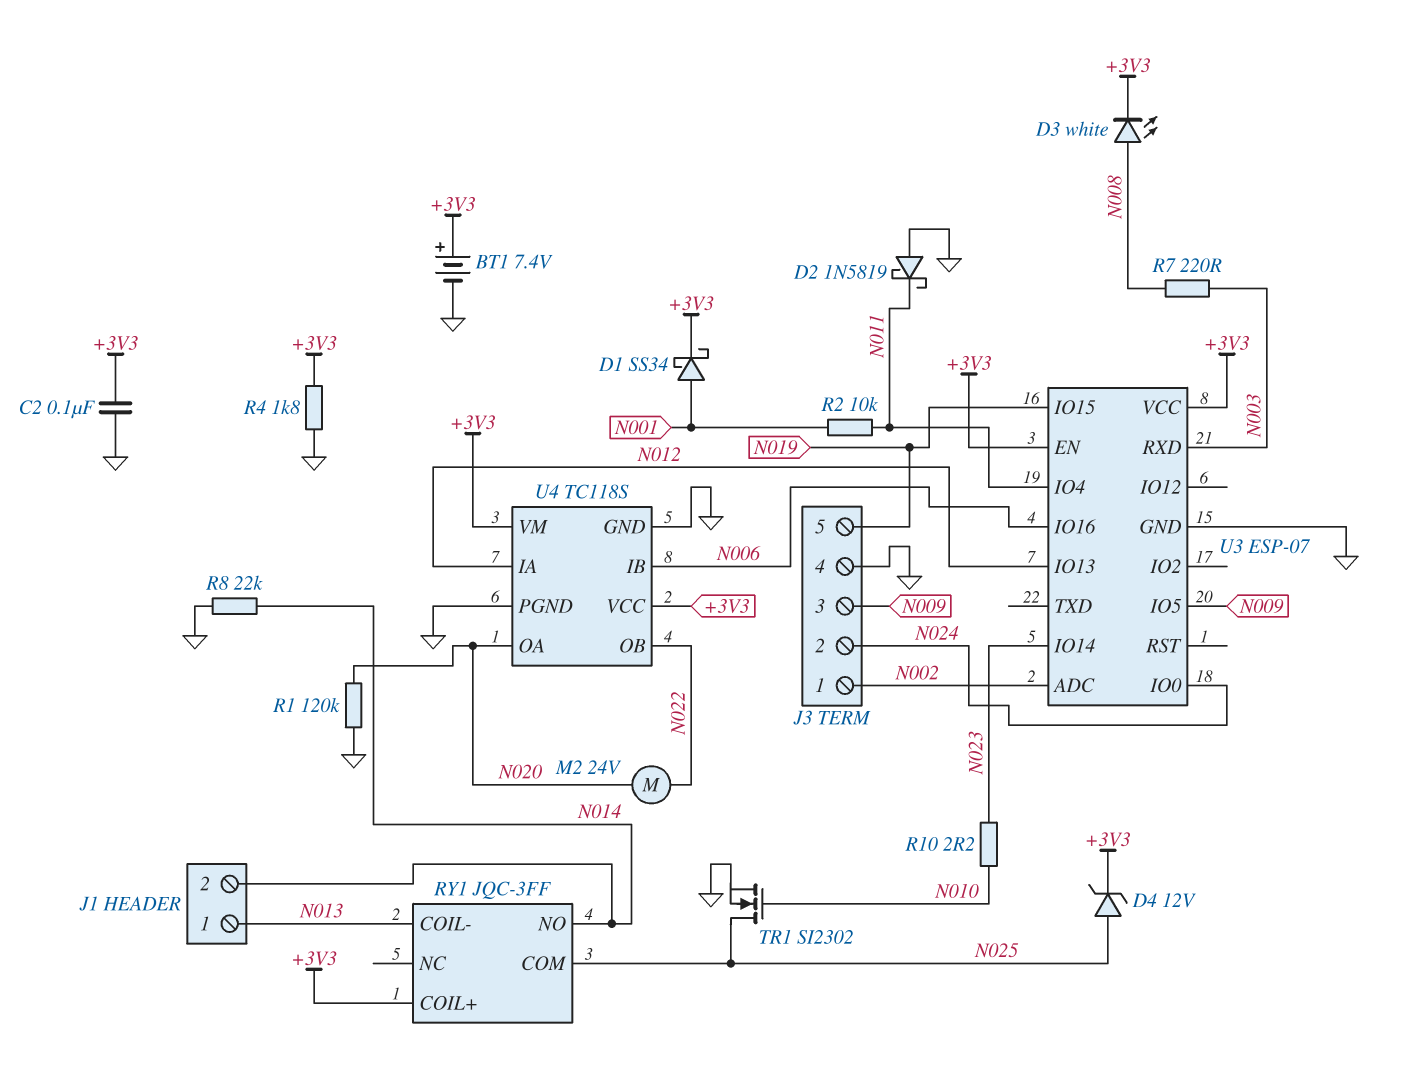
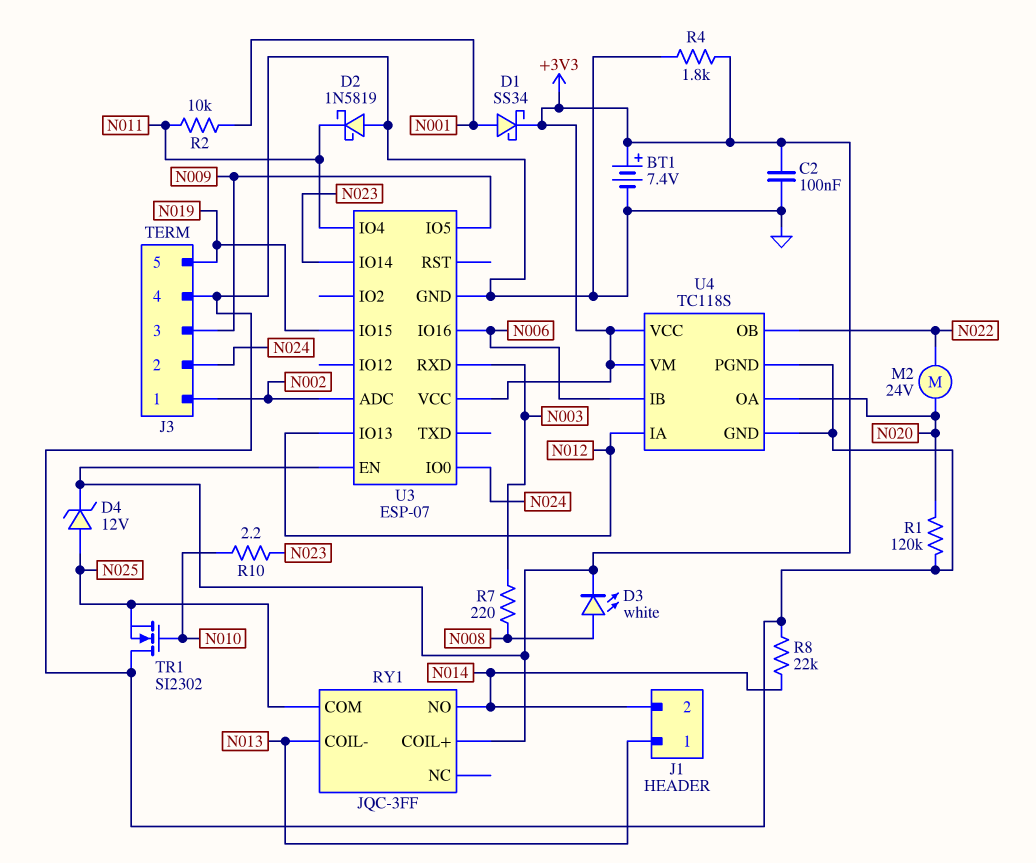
TR1: NMOS SI2302 (G N010, D N025, S GND) -> NMOS SI2302 (G N010, D GND, S N025)

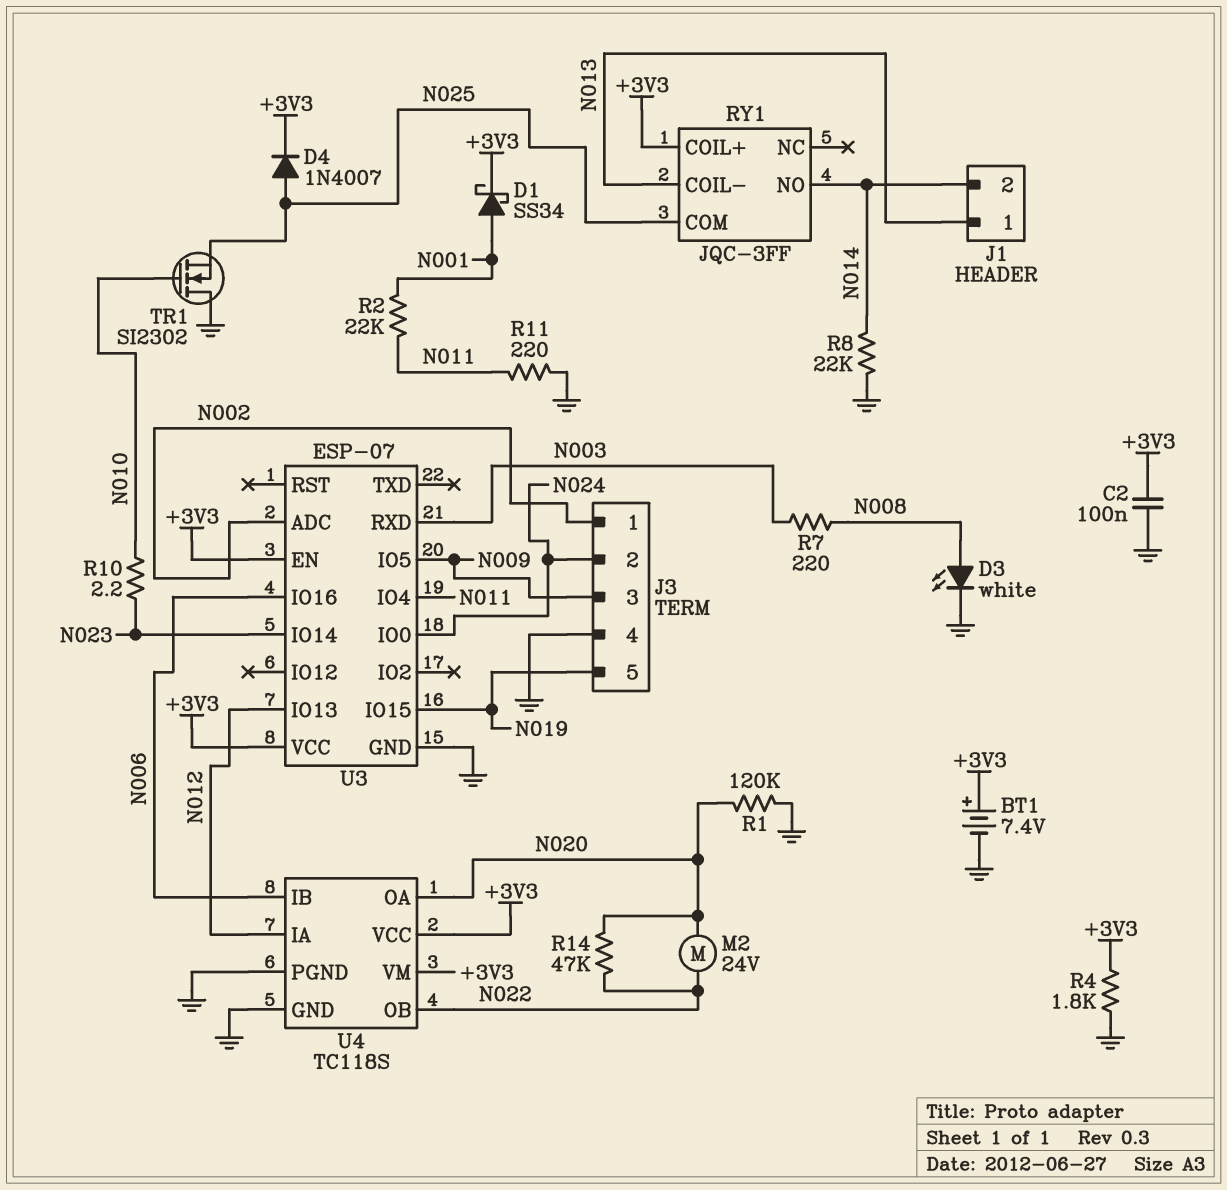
D2: schottky 1N5819 (A GND, K N011) -> none
D3: LED white (A N008, K +3V3) -> LED white (A N008, K GND)
D4: zener 12V (A N025, K +3V3) -> diode 1N4007 (A N025, K +3V3)
R2: 10k (N001, N011) -> 22k (N001, N011)
R11: none -> 220 (GND, N011)
R14: none -> 47k (N020, N022)

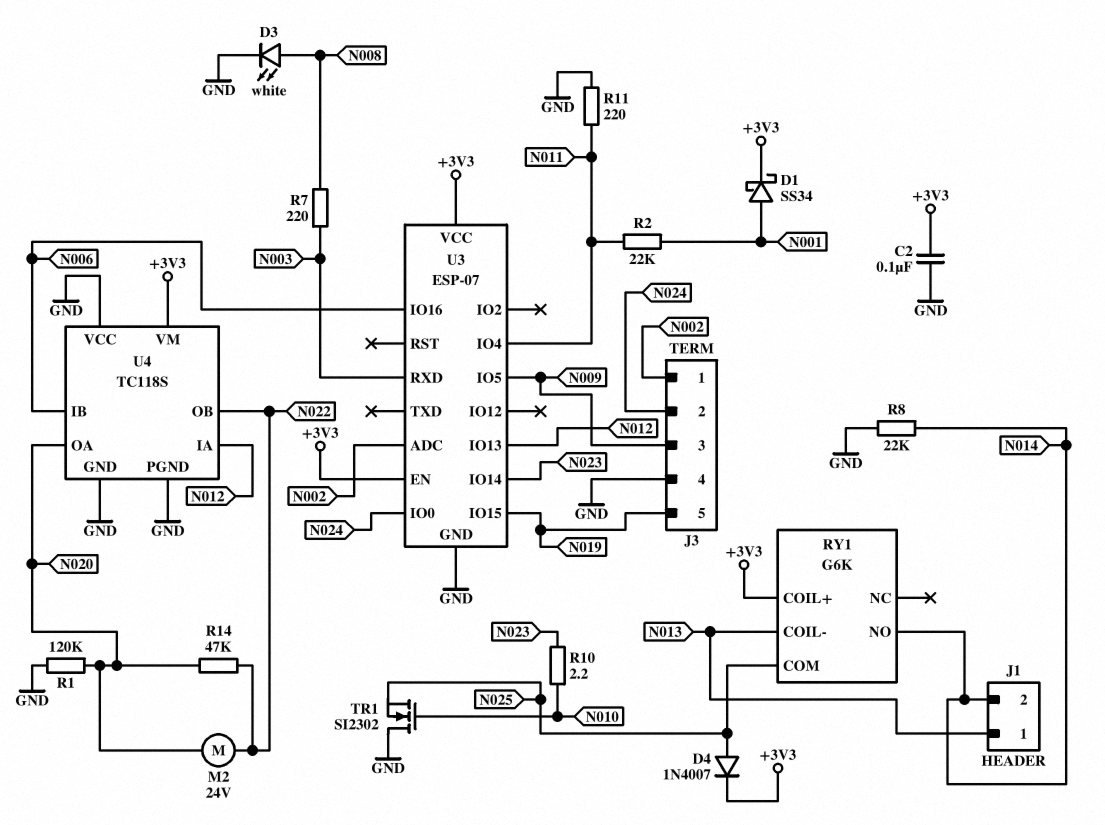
BT1: 7.4V (plus +3V3, minus GND) -> none
R4: 1.8k (+3V3, GND) -> none
RY1: JQC-3FF -> G6K
U4 pin VCC: +3V3 -> GND

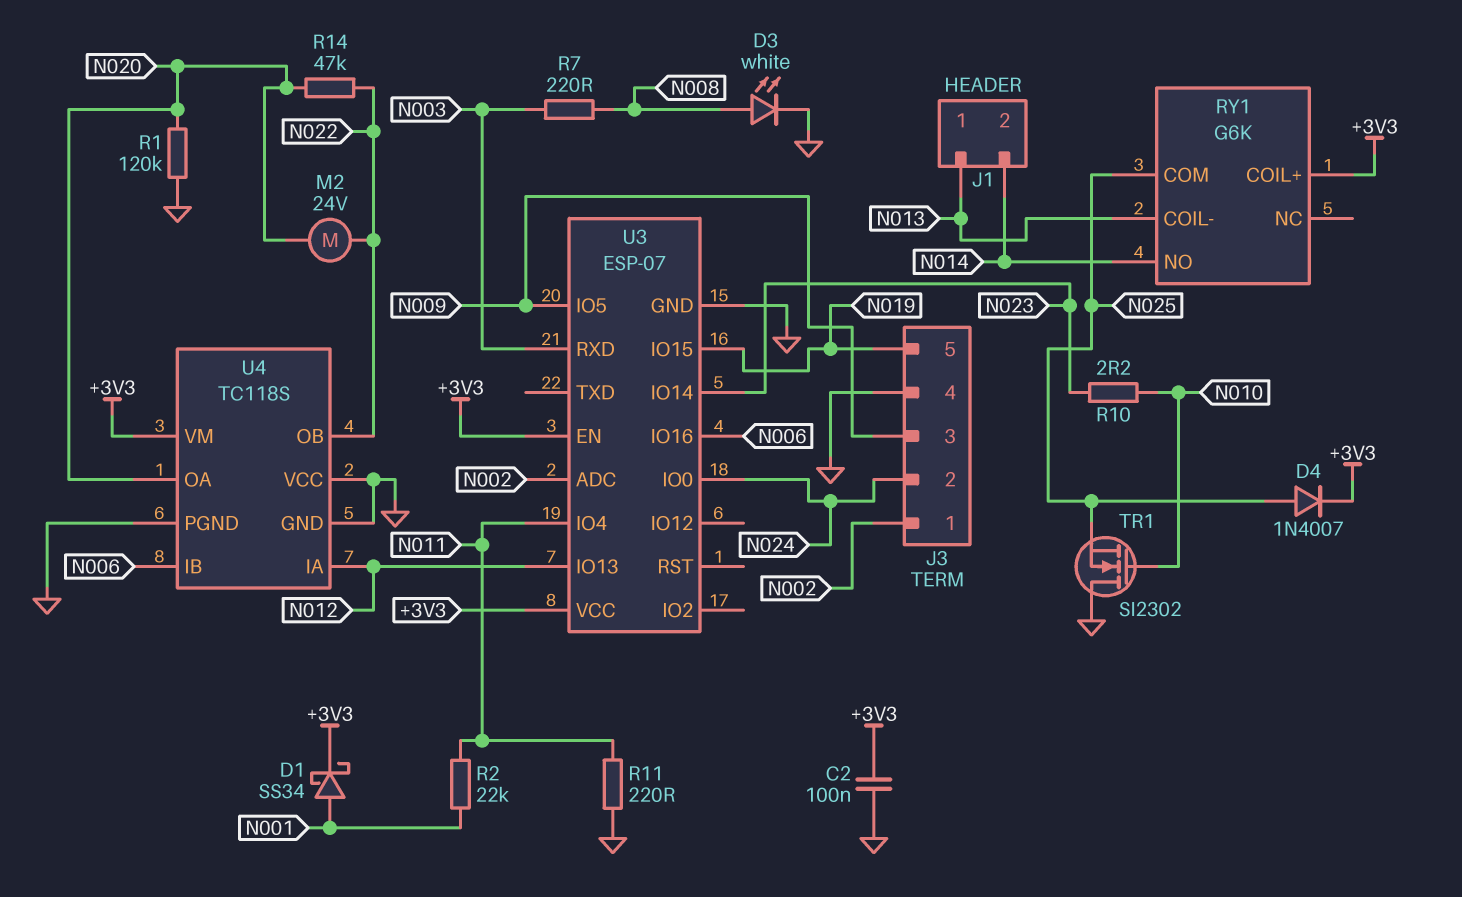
R8: 22k (GND, N014) -> none

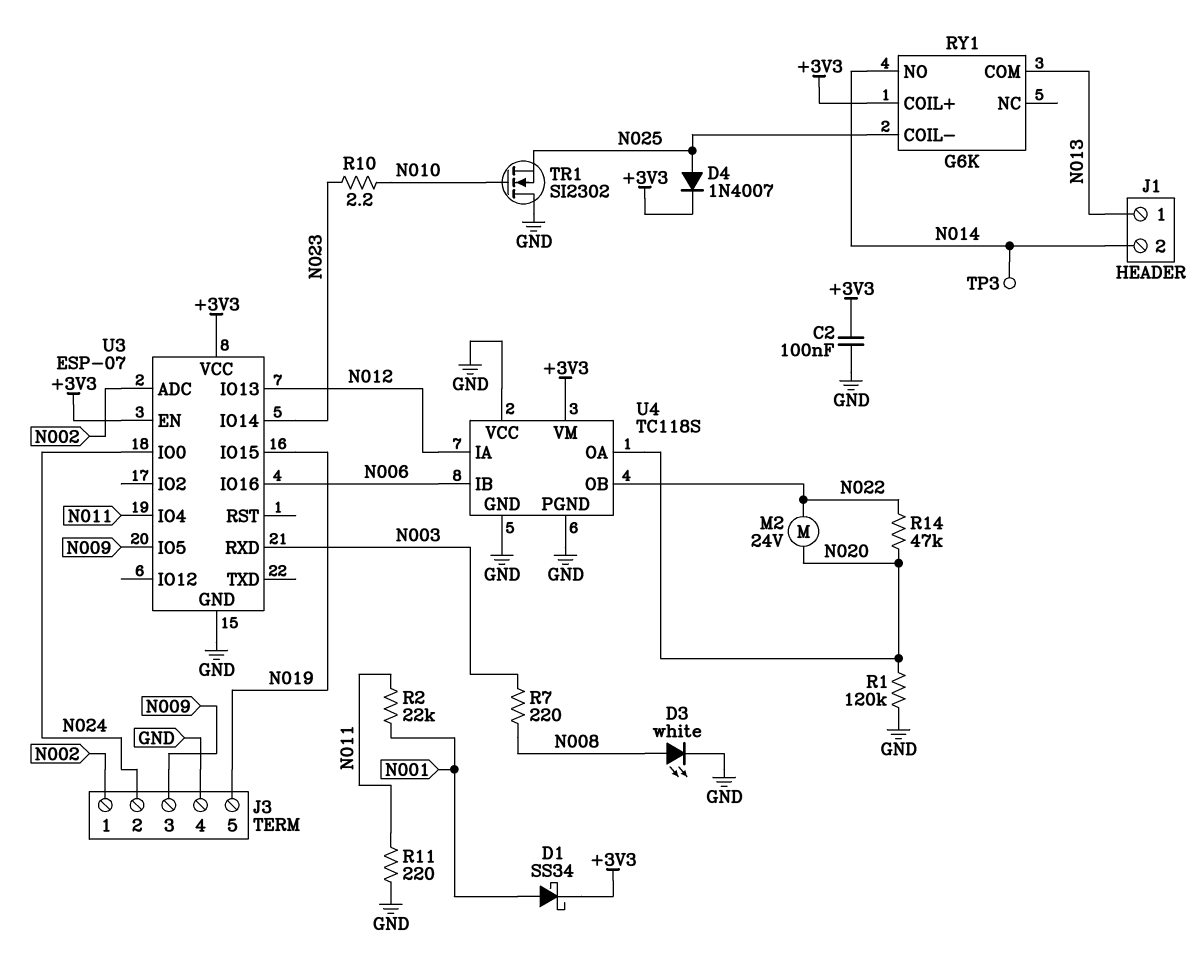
RY1 pin COIL-: N013 -> N025
RY1 pin COM: N025 -> N013
TP3: none -> test point (N014)

